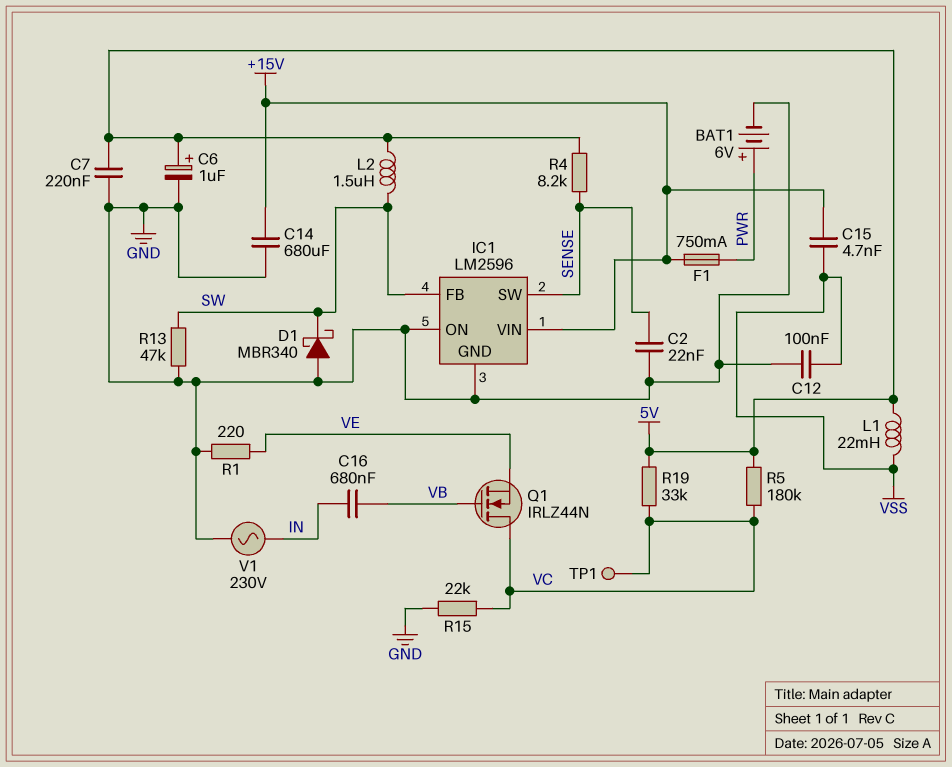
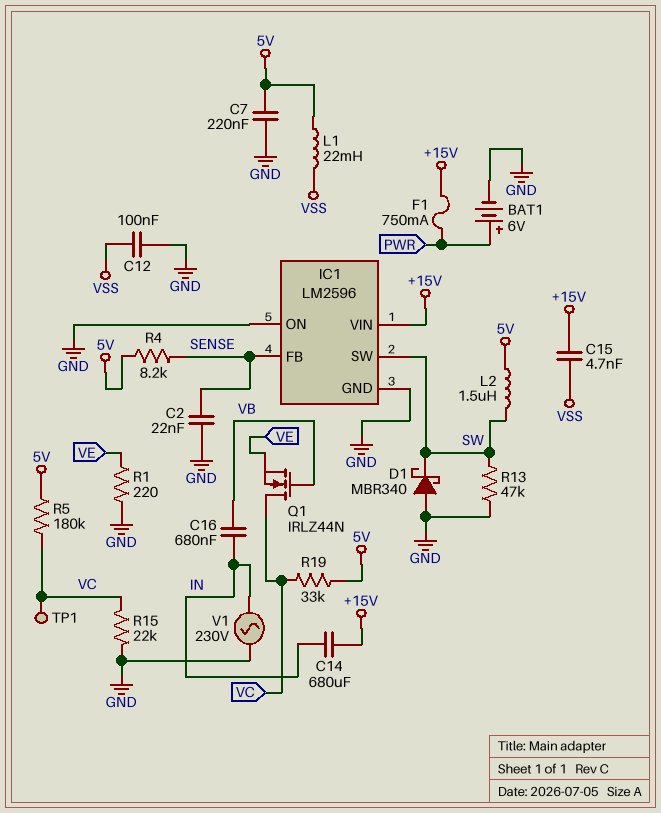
C6: 1uF (plus 5V, minus GND) -> none
C14: 680uF (+15V, GND) -> 680uF (+15V, IN)
IC1 pin FB: SW -> SENSE
IC1 pin SW: SENSE -> SW

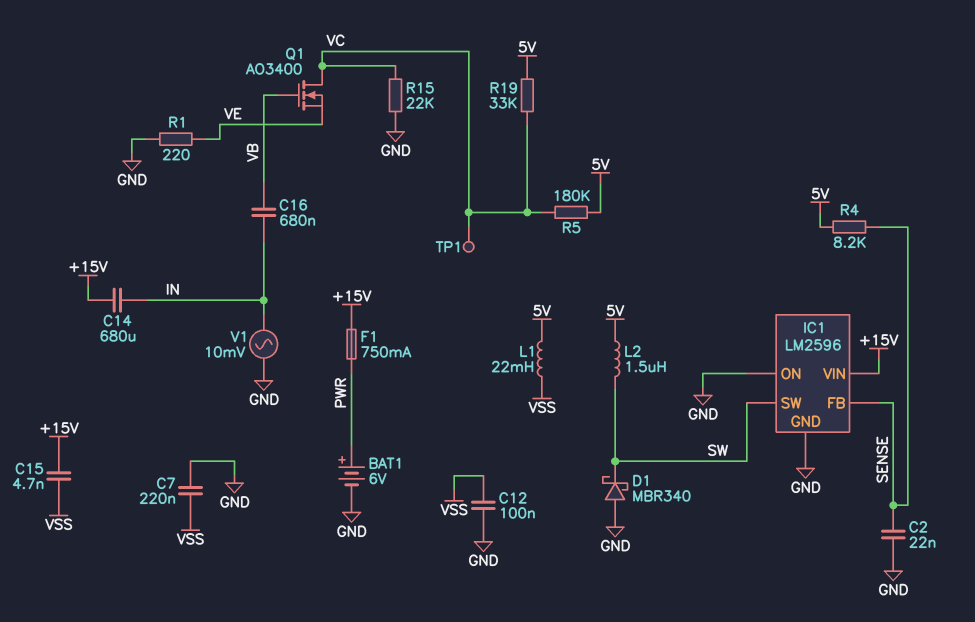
C7: 220nF (5V, GND) -> 220nF (GND, VSS)
Q1: NMOS IRLZ44N (G VB, D VC, S VE) -> NMOS AO3400 (G VB, D VC, S VE)
R13: 47k (GND, SW) -> none
V1: AC 230V (GND, IN) -> AC 10mV (GND, IN)

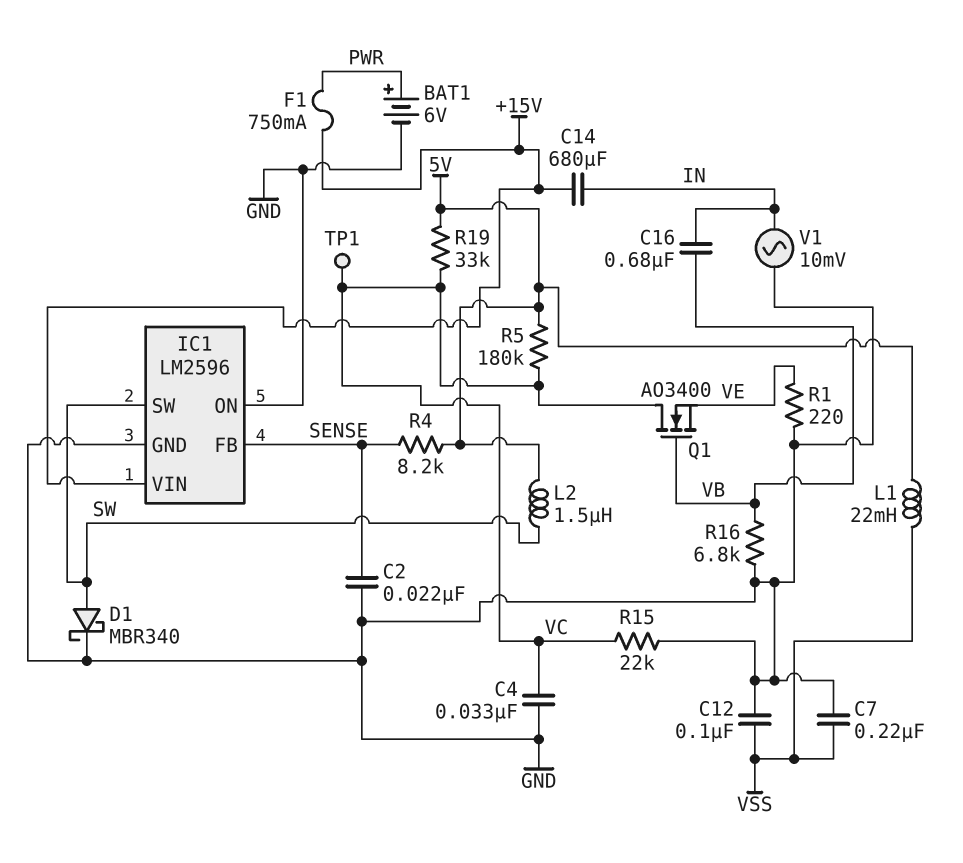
C4: none -> 33nF (GND, VC)
C15: 4.7nF (+15V, VSS) -> none
D1: schottky MBR340 (A GND, K SW) -> schottky MBR340 (A SW, K GND)
R16: none -> 6.8k (GND, VB)

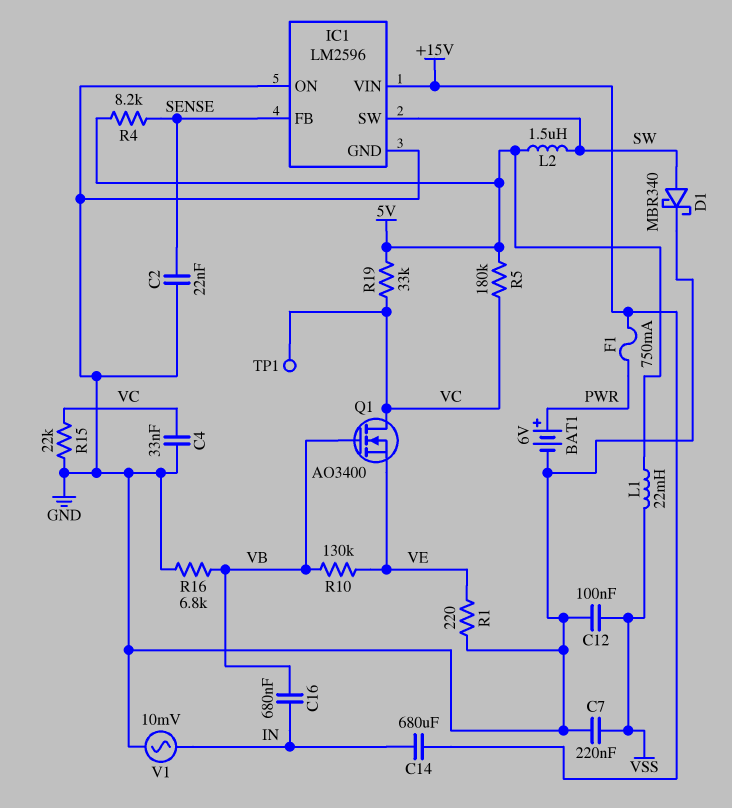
R10: none -> 130k (VB, VE)

